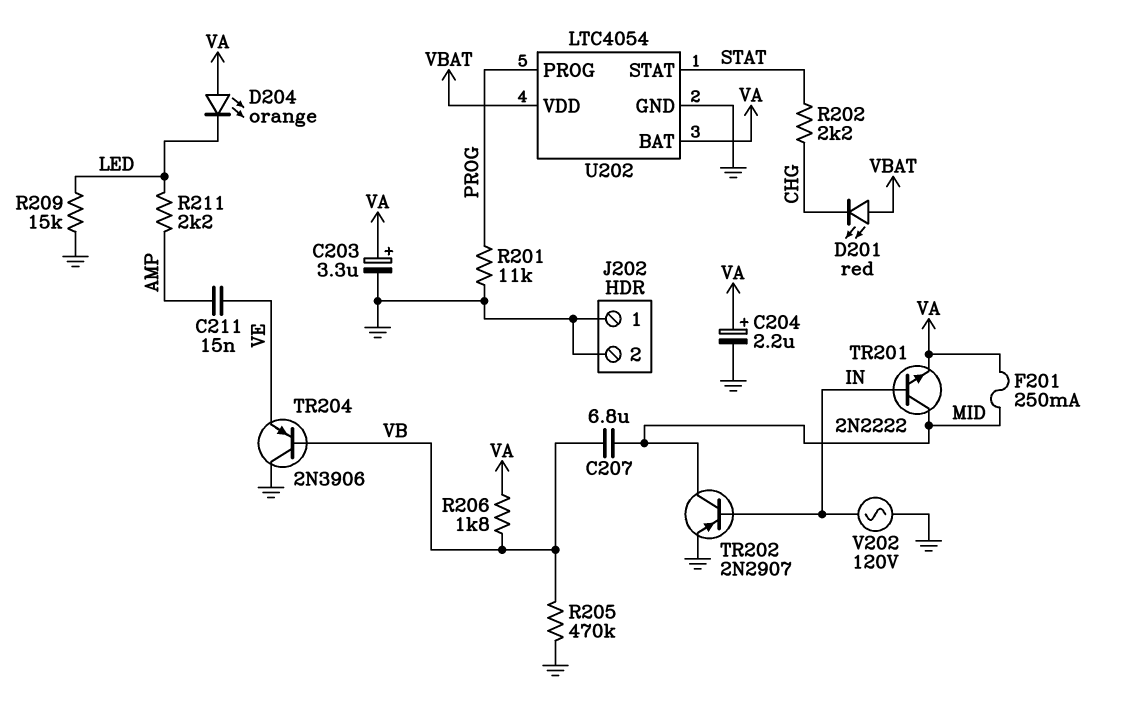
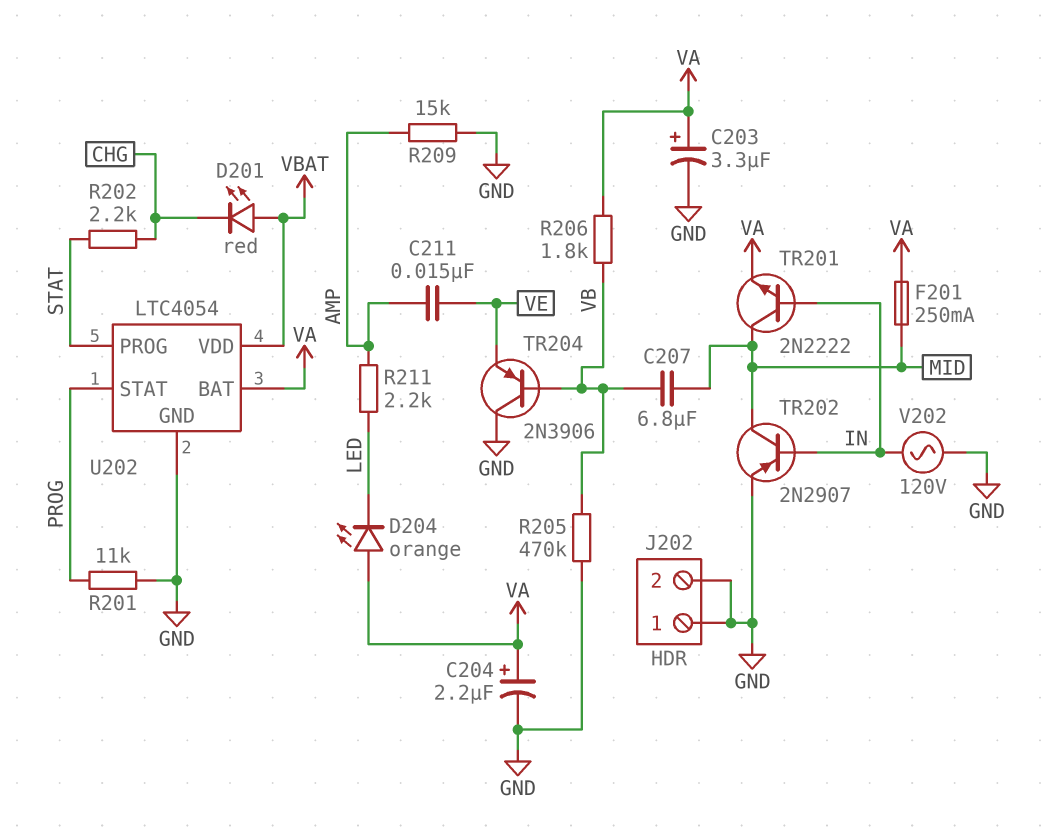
R209: 15k (GND, LED) -> 15k (AMP, GND)
U202 pin PROG: PROG -> STAT
U202 pin STAT: STAT -> PROG

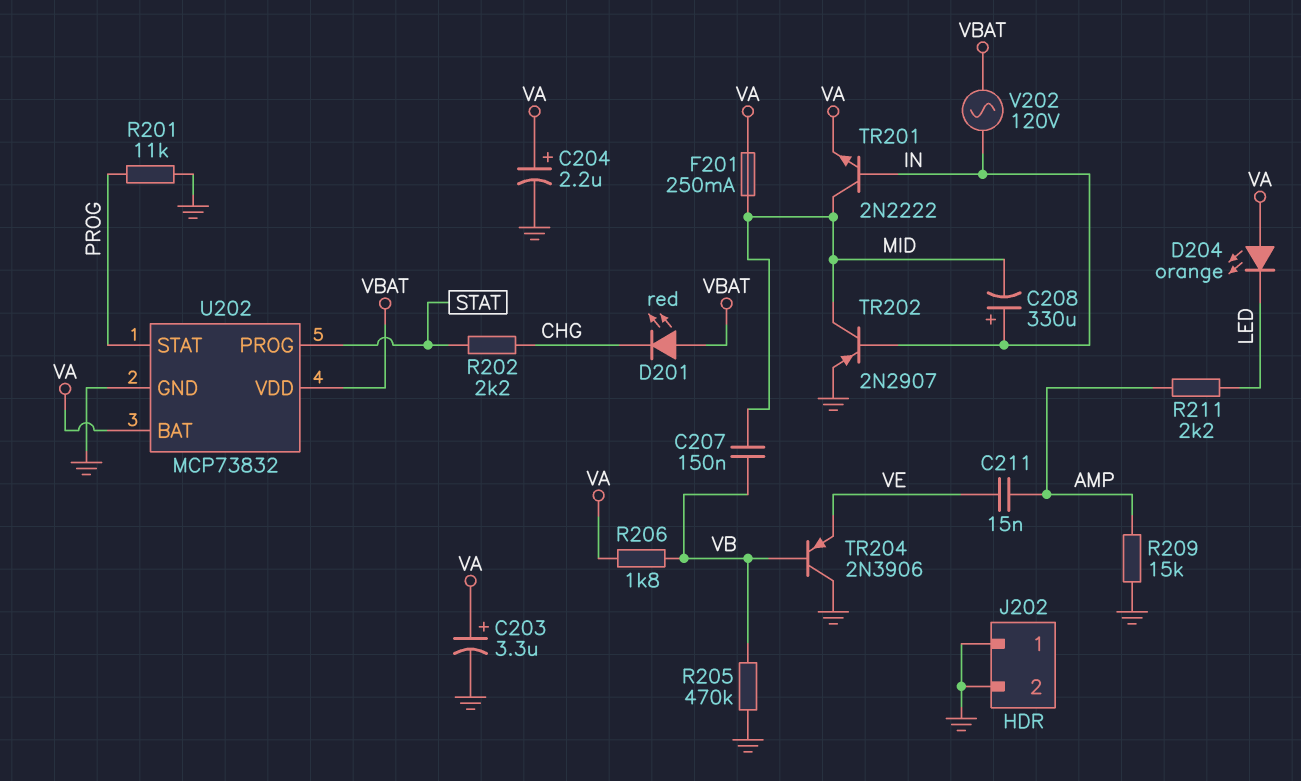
C207: 6.8uF (MID, VB) -> 150nF (MID, VB)
C208: none -> 330uF (plus IN, minus MID)
U202: LTC4054 -> MCP73832
V202: AC 120V (GND, IN) -> AC 120V (IN, VBAT)

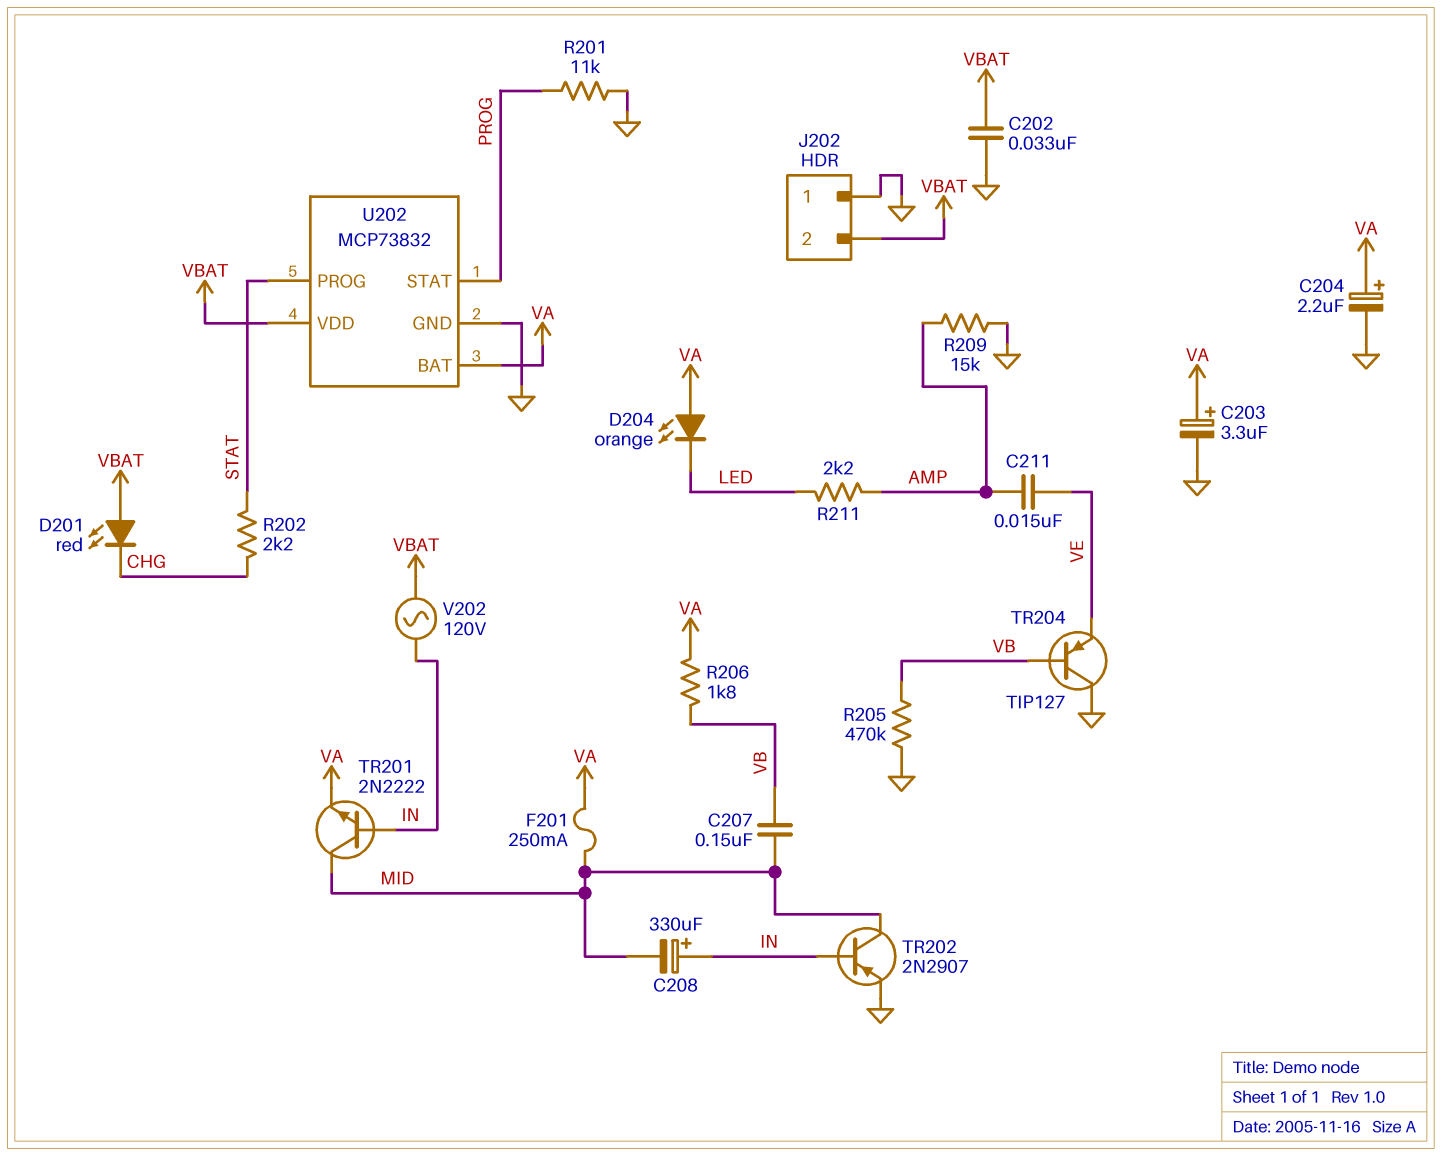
C202: none -> 33nF (GND, VBAT)
J202 pin 2: GND -> VBAT
TR204: PNP 2N3906 (B VB, C GND, E VE) -> PNP TIP127 (B VB, C GND, E VE)

